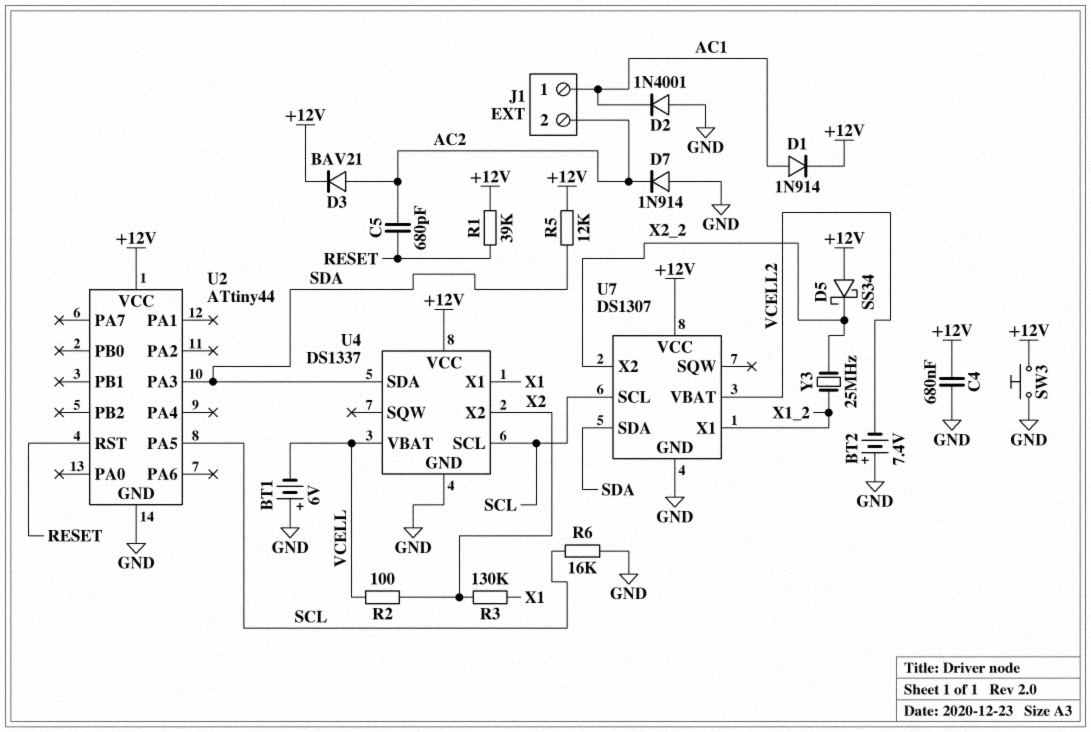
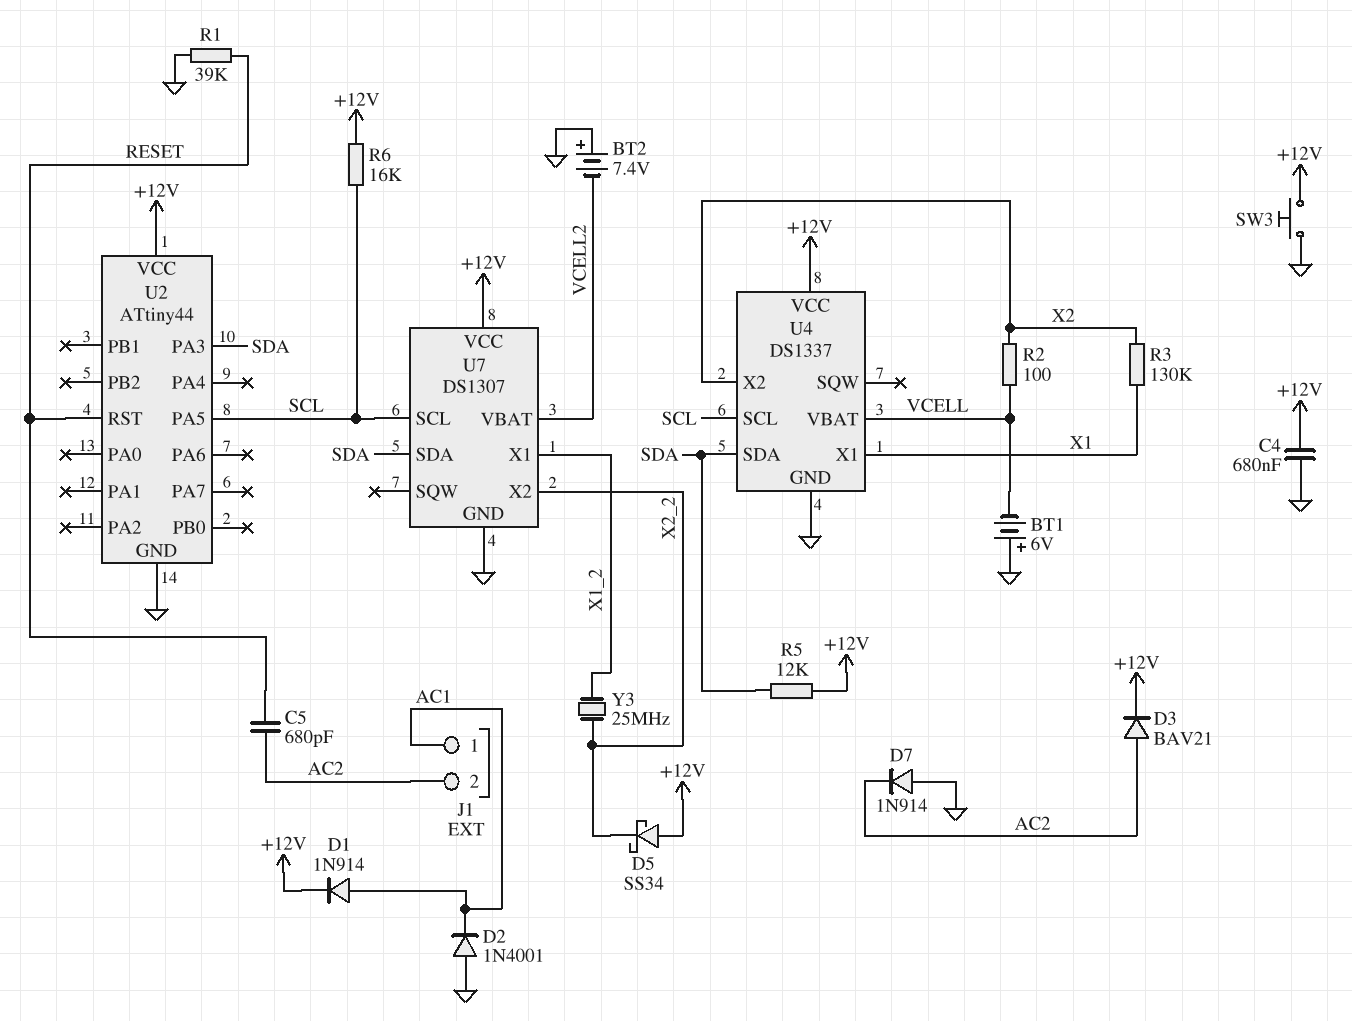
R1: 39k (+12V, RESET) -> 39k (GND, RESET)
R6: 16k (GND, SCL) -> 16k (+12V, SCL)

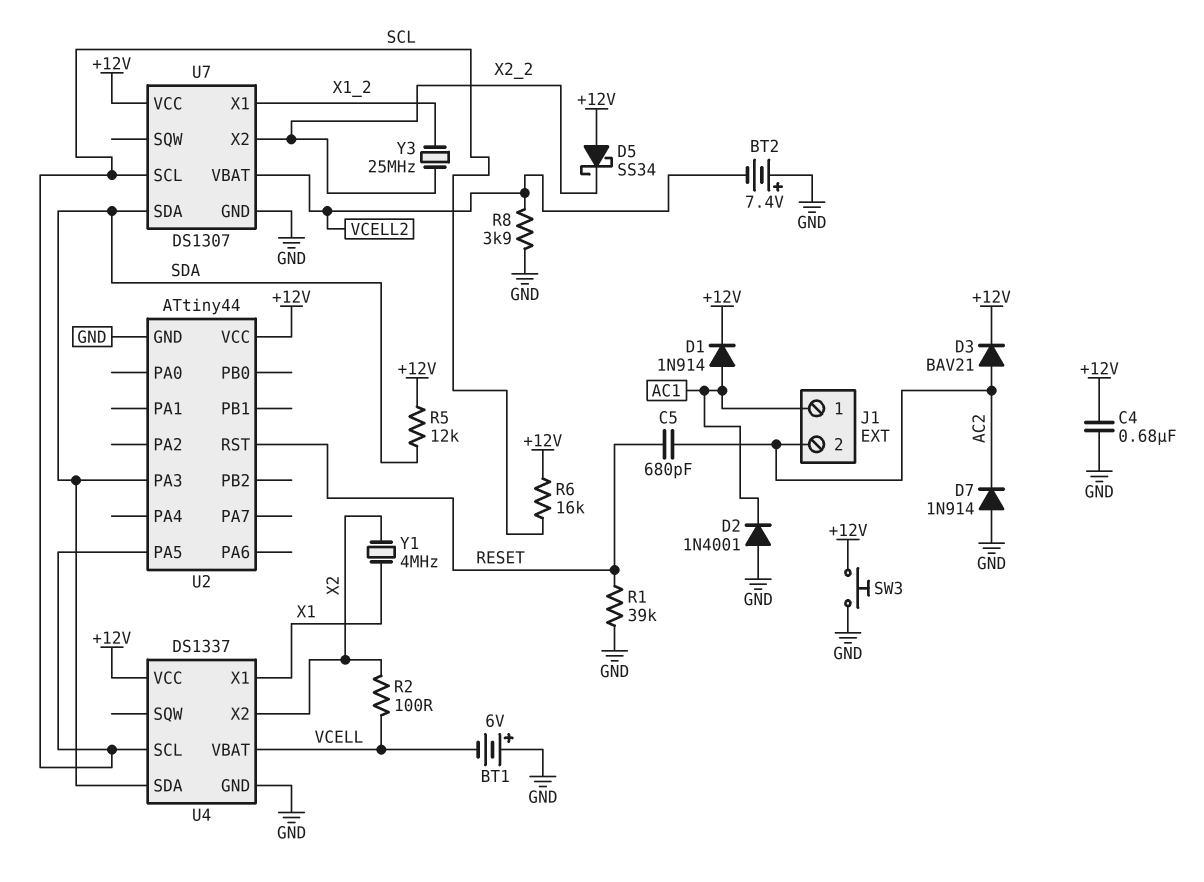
R3: 130k (X1, X2) -> none
R8: none -> 3.9k (GND, VCELL2)
Y1: none -> 4MHz (X1, X2)

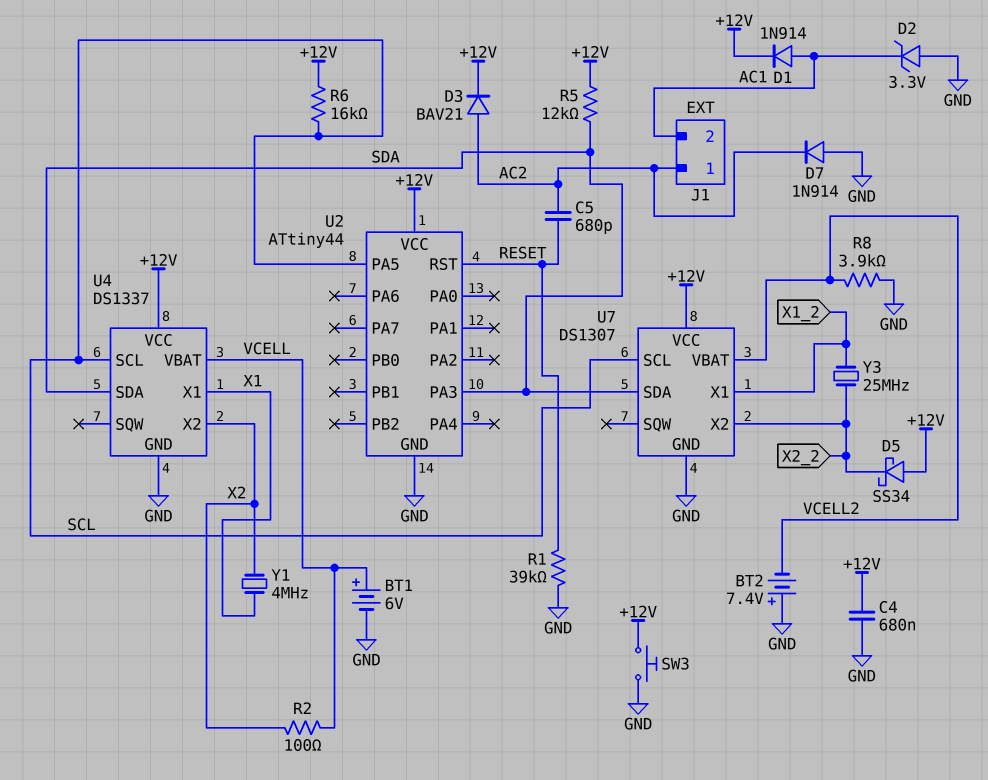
BT1: 6V (plus GND, minus VCELL) -> 6V (plus VCELL, minus GND)
D2: diode 1N4001 (A GND, K AC1) -> zener 3.3V (A GND, K AC1)
J1 pin 1: AC1 -> AC2
J1 pin 2: AC2 -> AC1

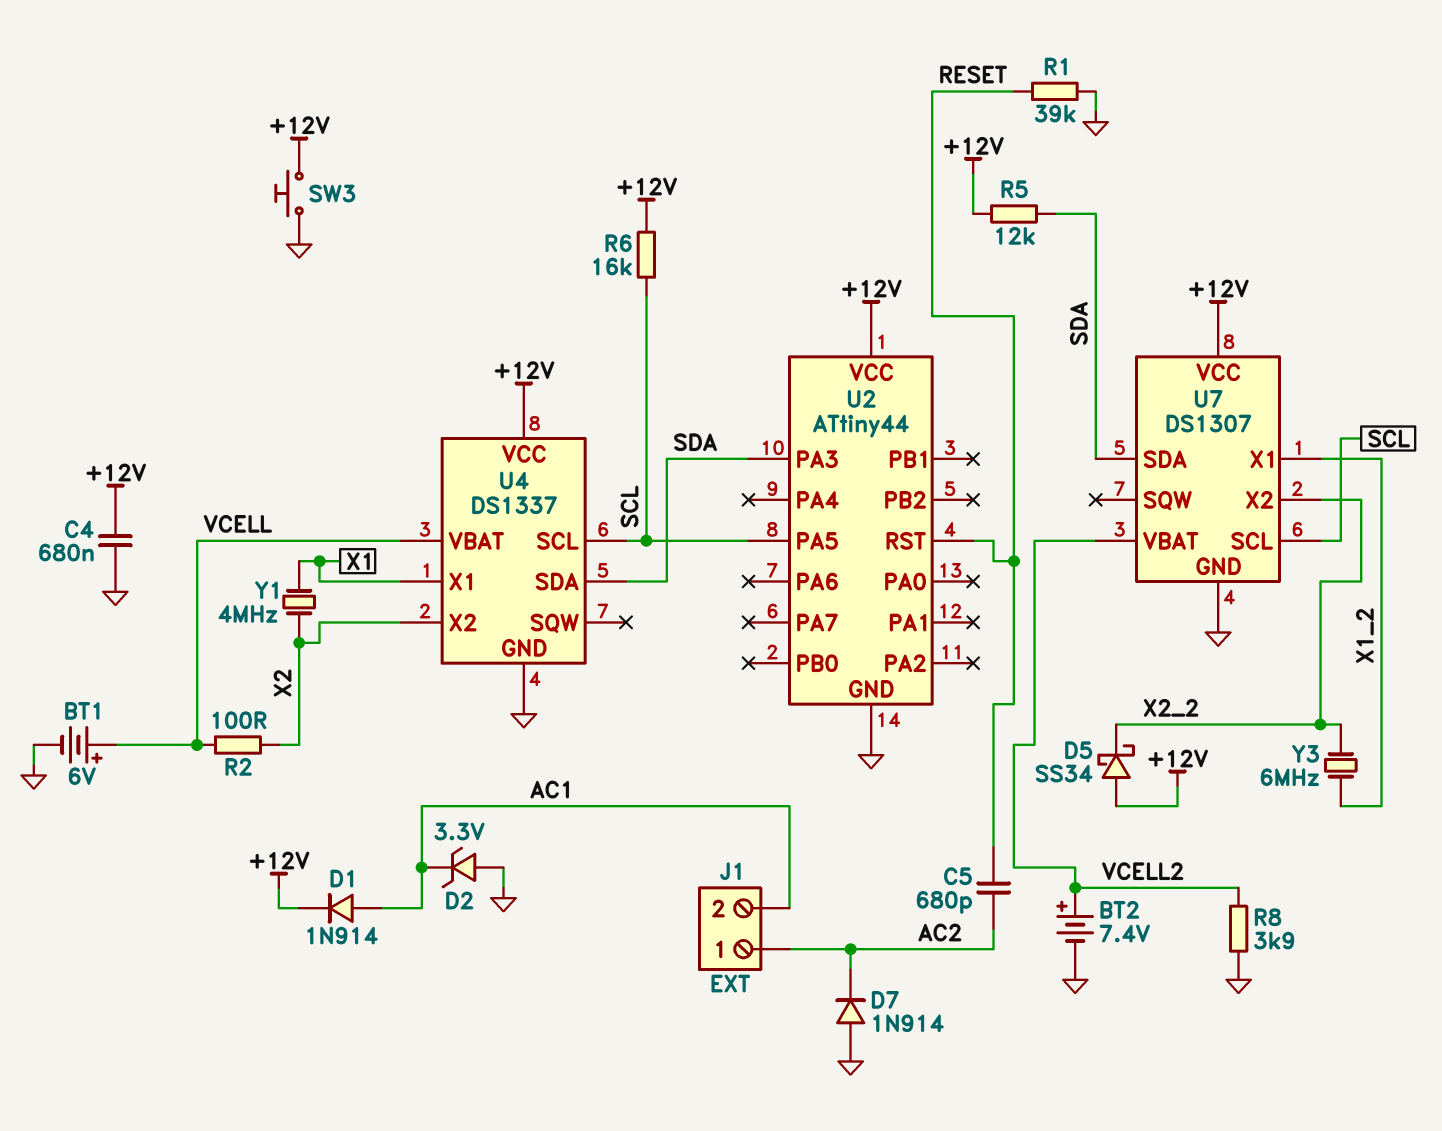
BT2: 7.4V (plus GND, minus VCELL2) -> 7.4V (plus VCELL2, minus GND)
D3: diode BAV21 (A AC2, K +12V) -> none
Y3: 25MHz (X1_2, X2_2) -> 6MHz (X1_2, X2_2)

